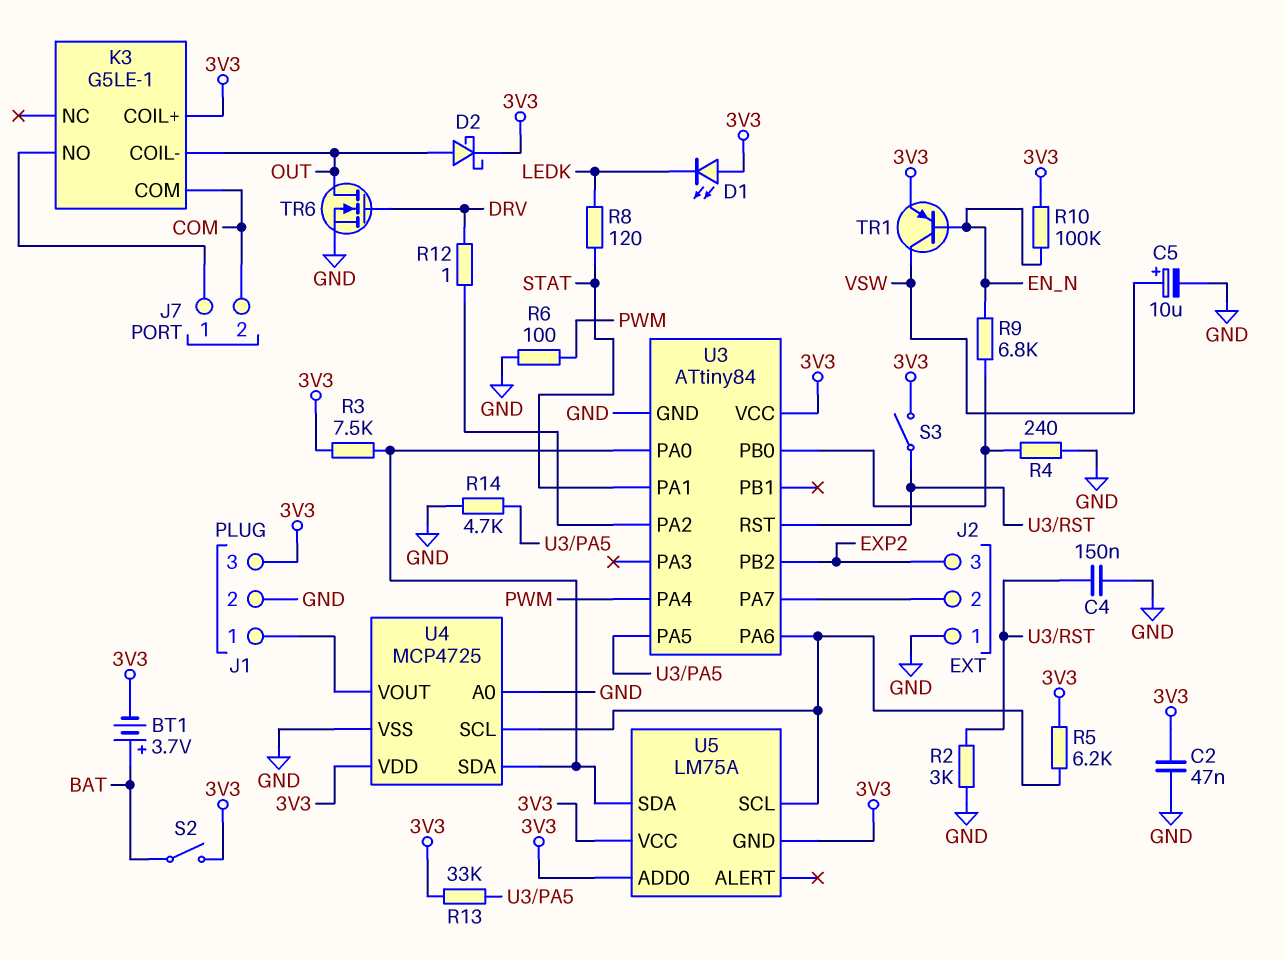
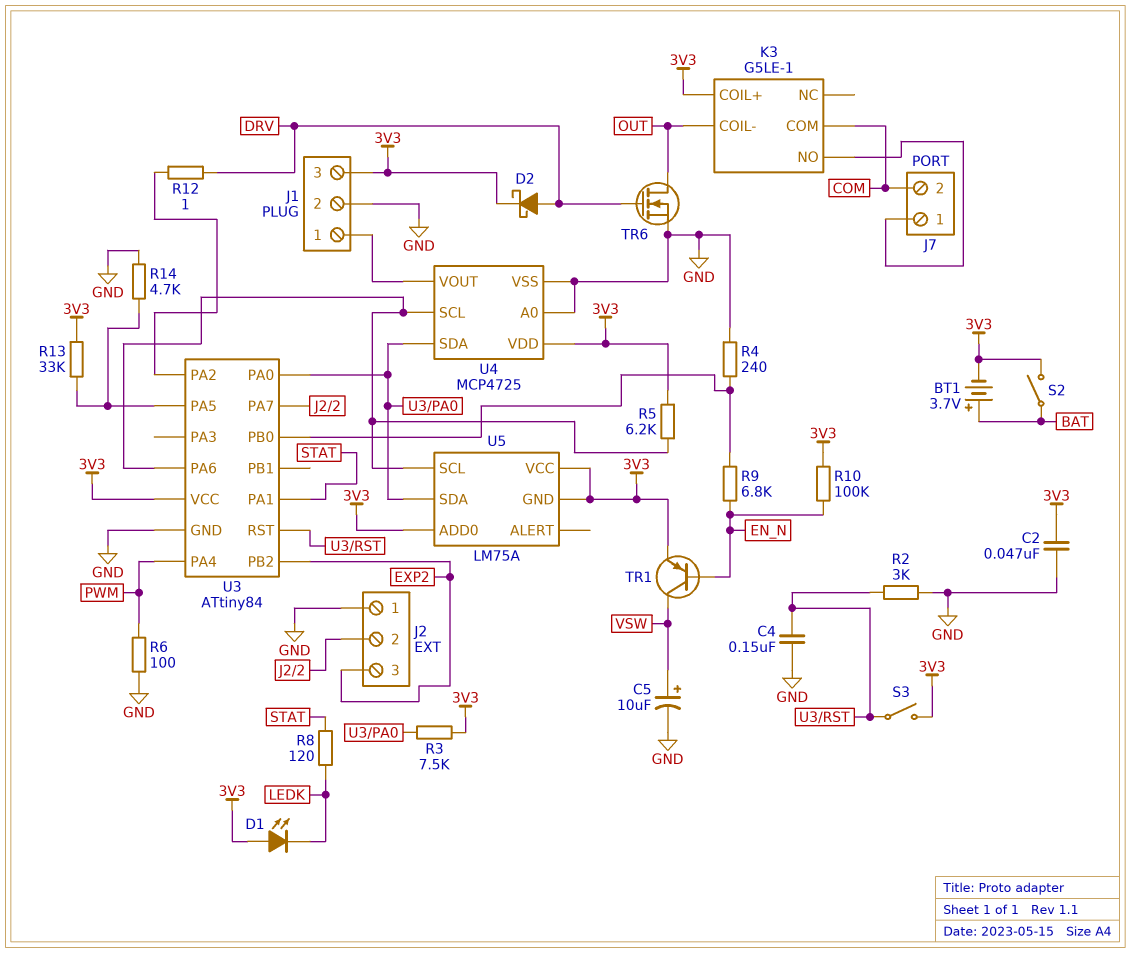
D2: schottky (A OUT, K 3V3) -> schottky (A DRV, K 3V3)

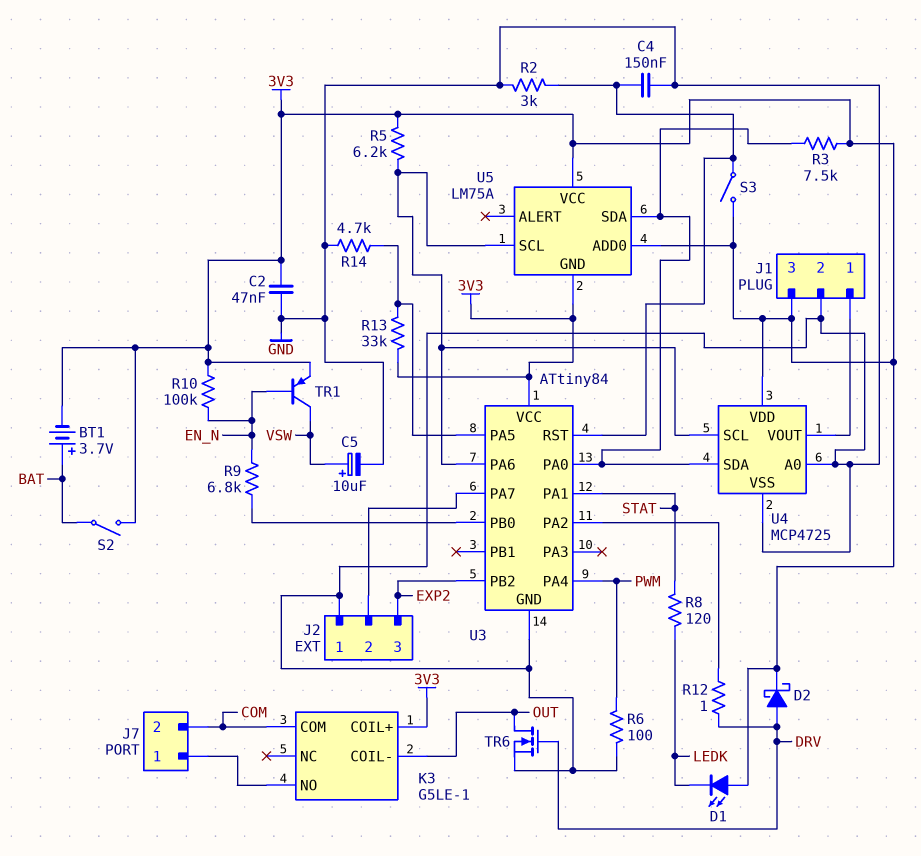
R4: 240 (GND, U3/PB0) -> none

